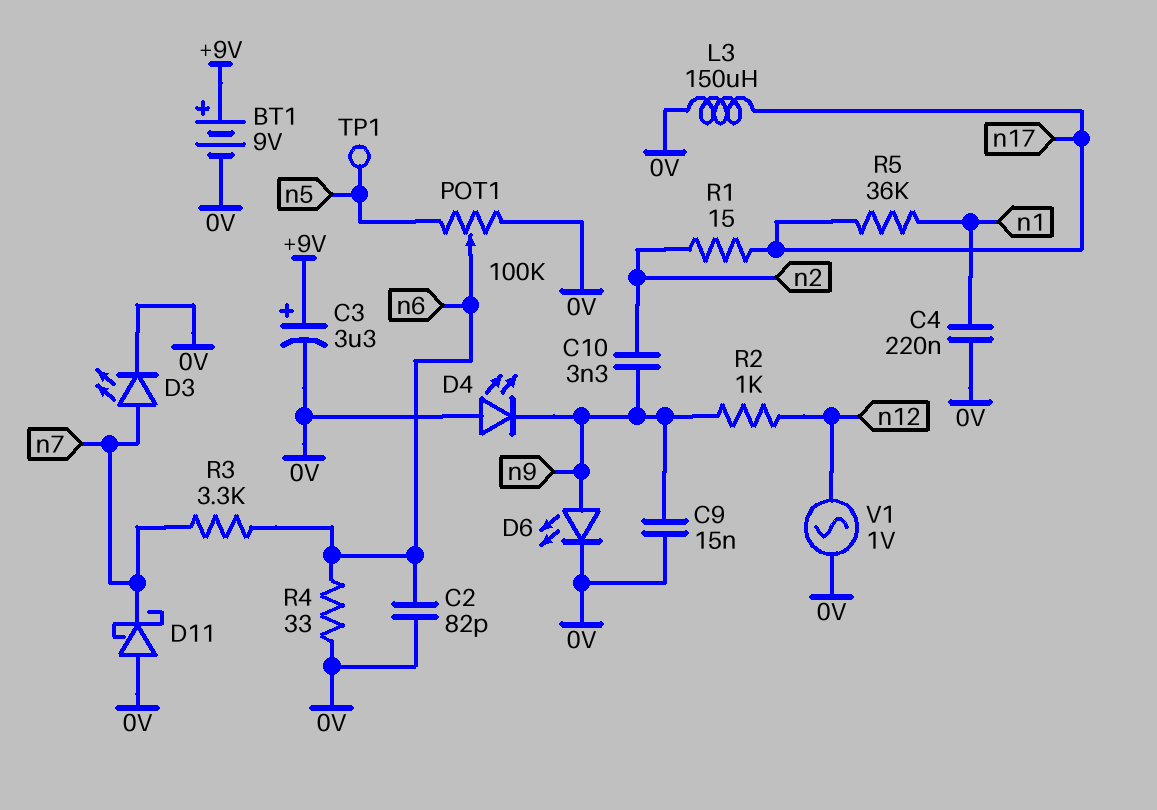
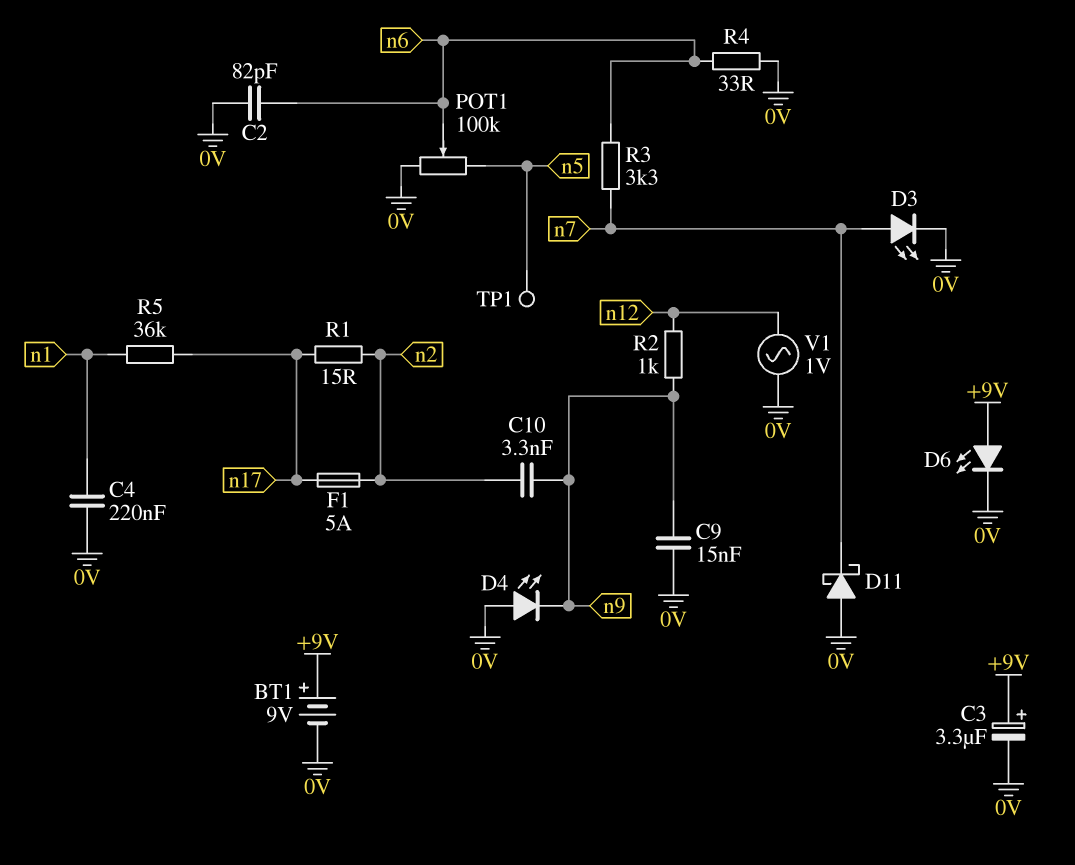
D6: LED (A n9, K 0V) -> LED (A +9V, K 0V)
F1: none -> 5A (n2, n17)
L3: 150uH (0V, n17) -> none

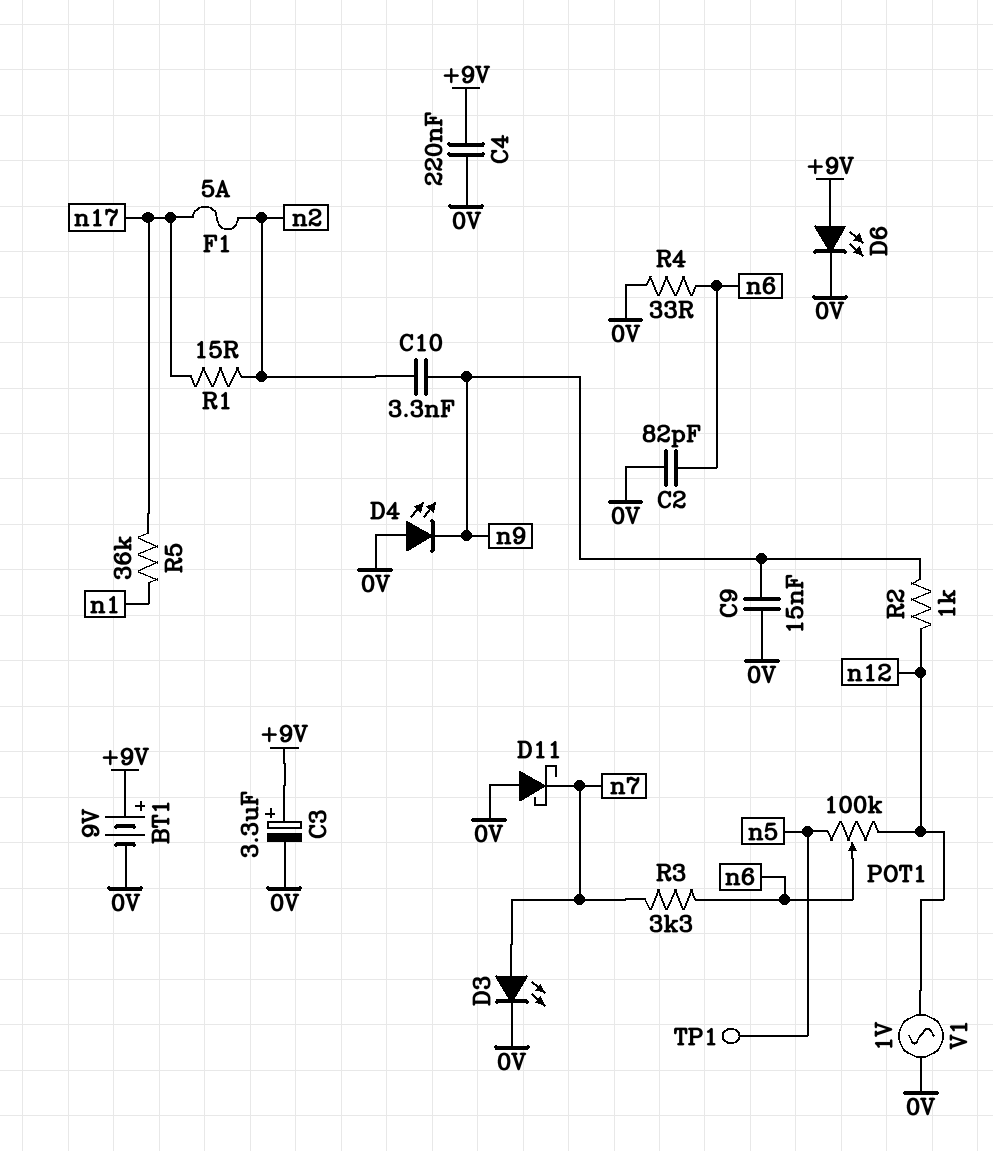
C4: 220nF (0V, n1) -> 220nF (+9V, 0V)
POT1: 100k (0V, n5, wiper n6) -> 100k (n5, n12, wiper n6)

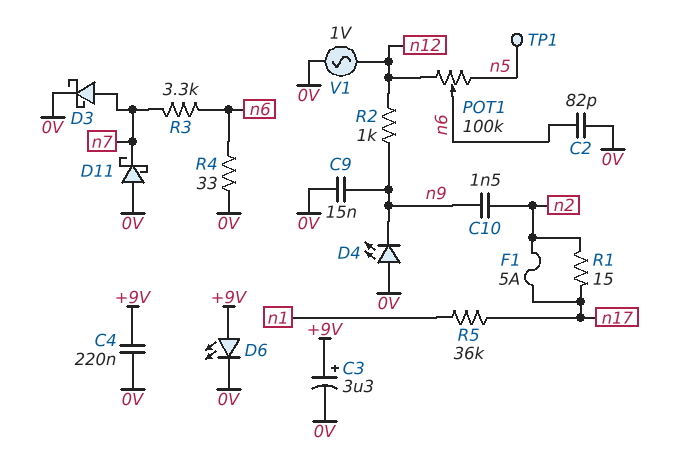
BT1: 9V (plus +9V, minus 0V) -> none
C10: 3.3nF (n2, n9) -> 1.5nF (n2, n9)
D3: LED (A n7, K 0V) -> schottky (A n7, K 0V)

